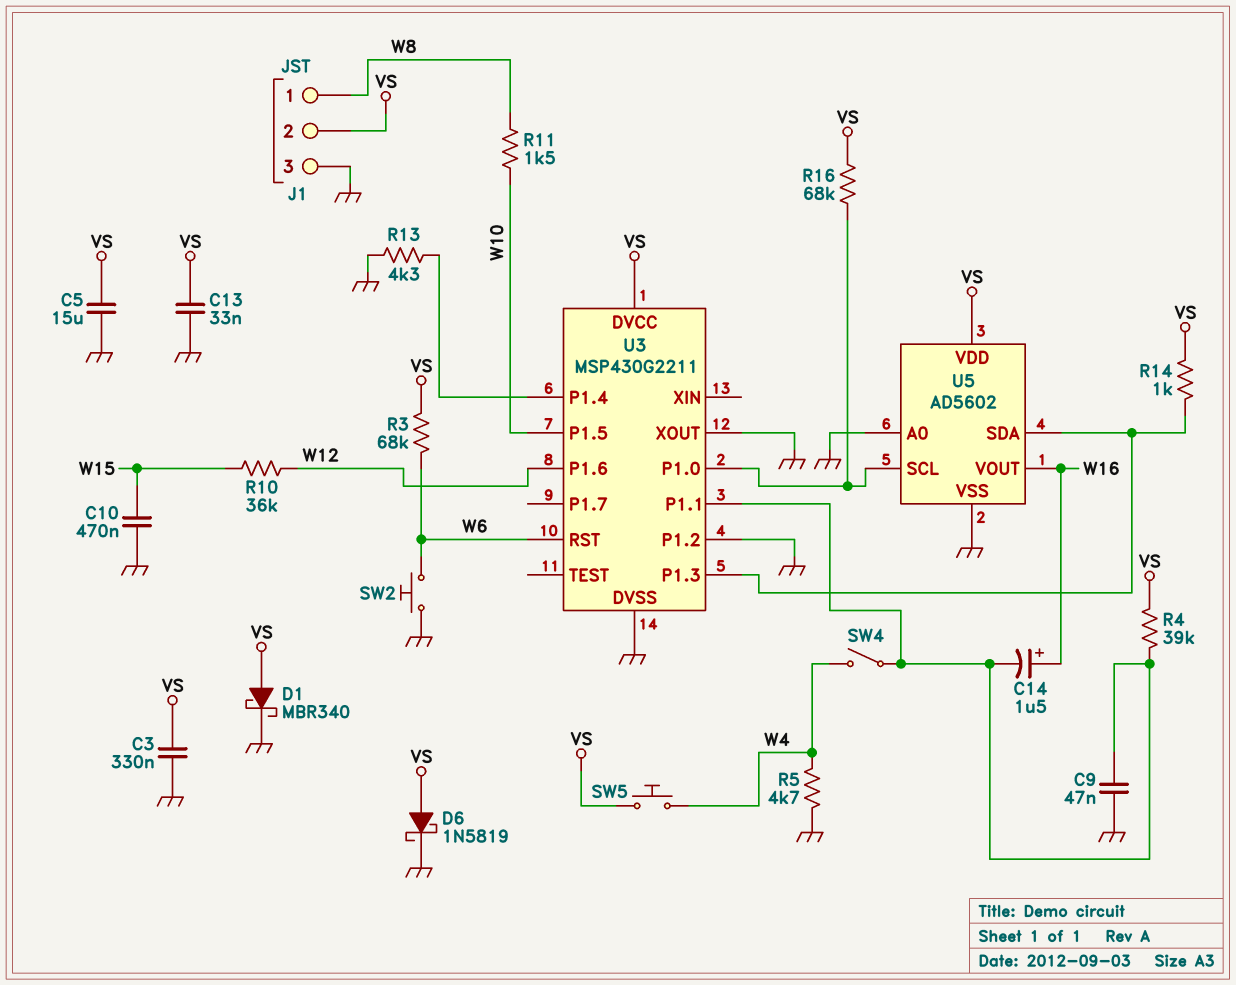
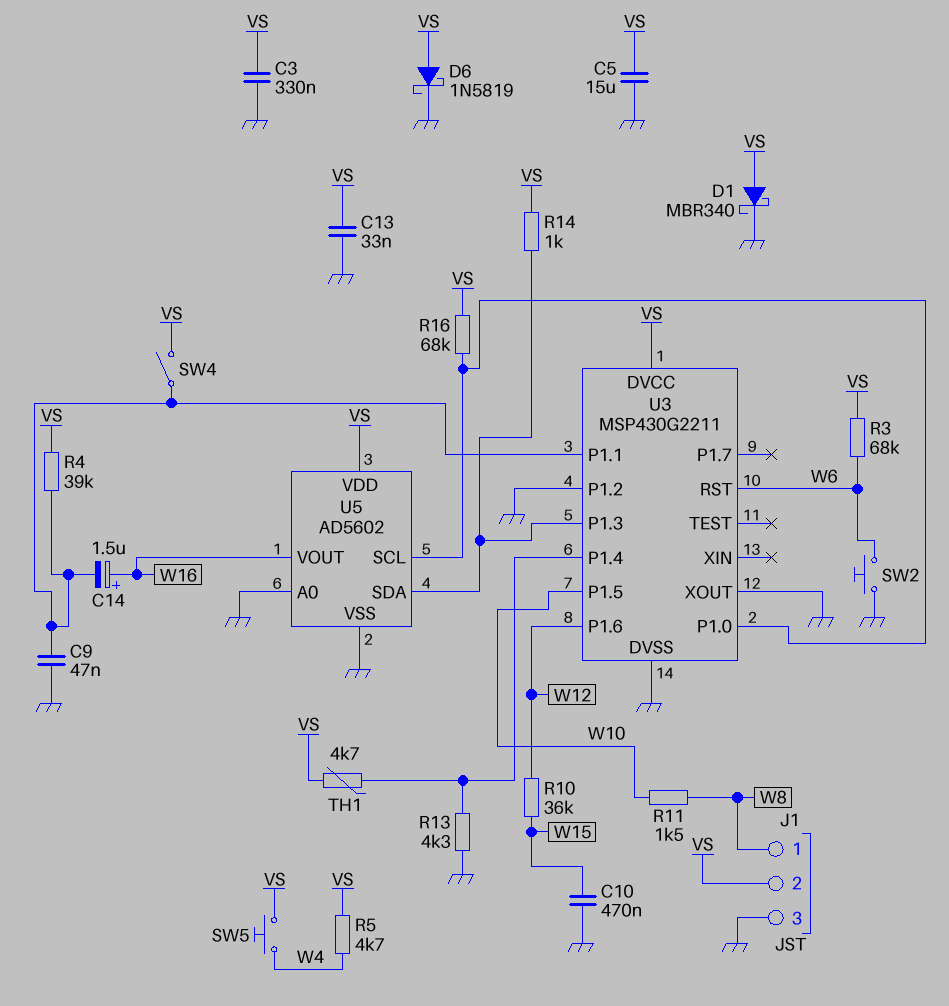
R5: 4.7k (GND, W4) -> 4.7k (VS, W4)
SW4: switch (U3/P1.1, W4) -> switch (U3/P1.1, VS)
TH1: none -> 4.7k (U3/P1.4, VS)

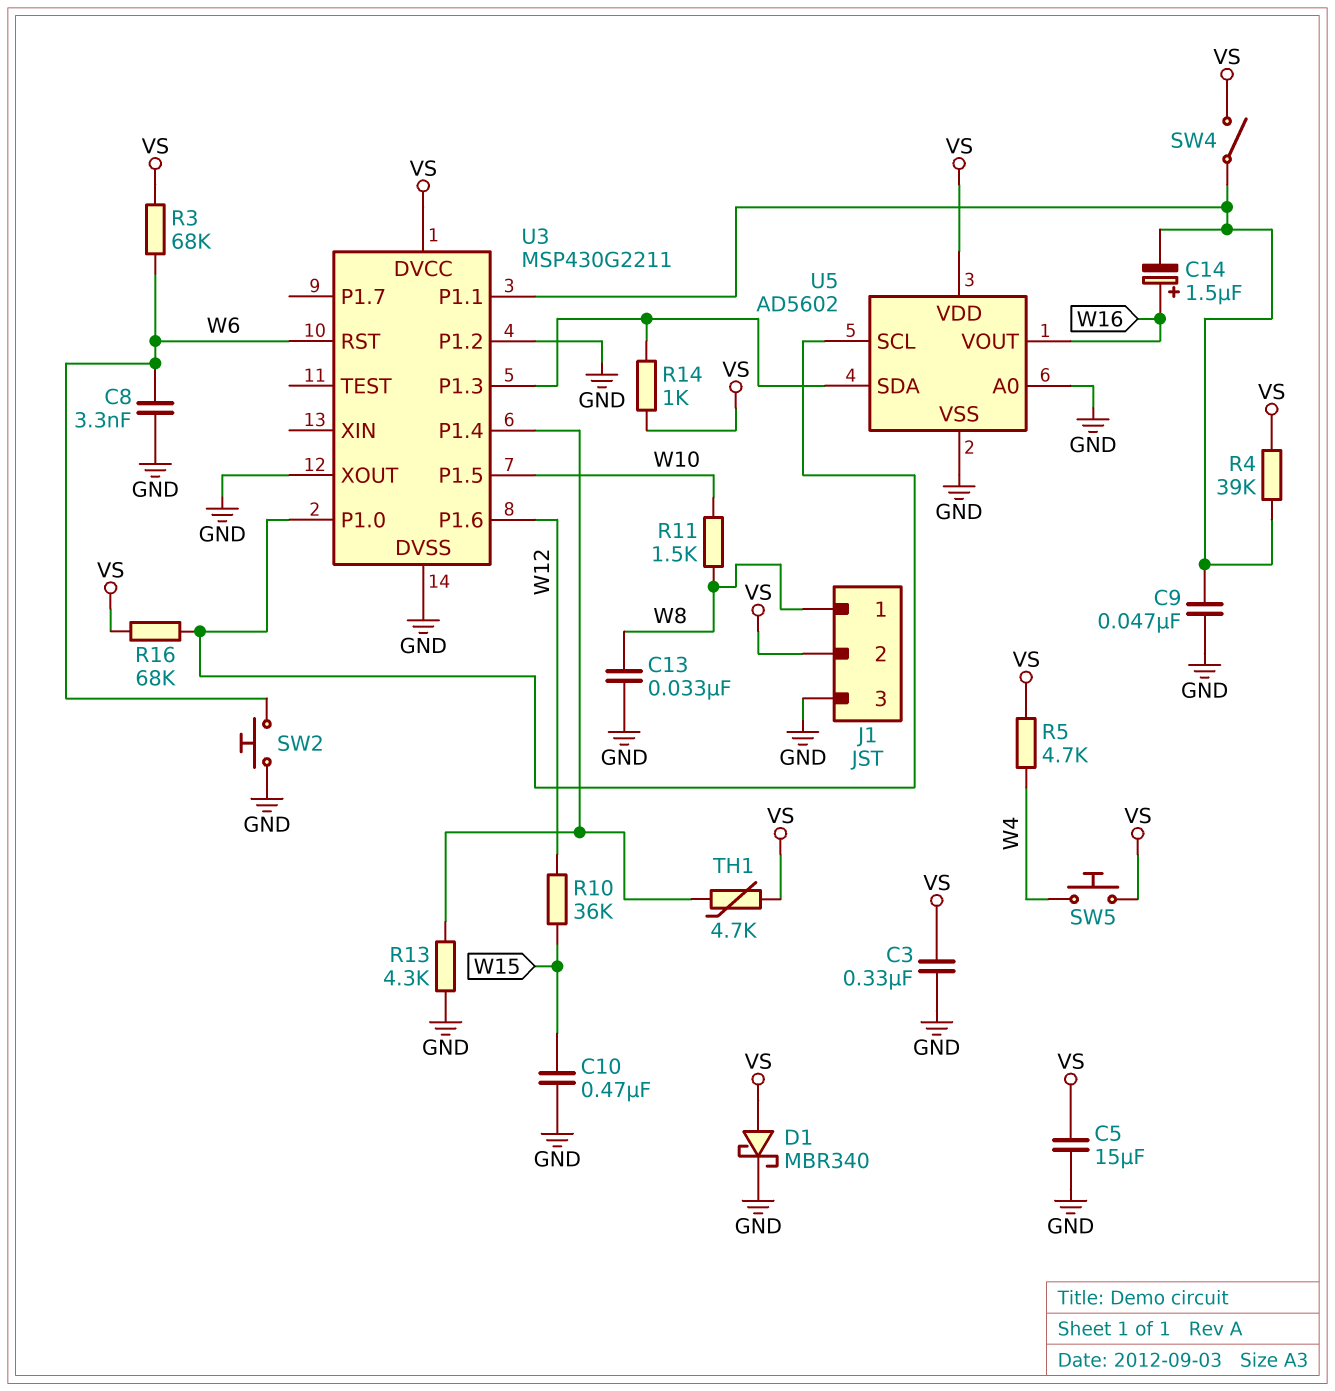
C8: none -> 3.3nF (GND, W6)
C13: 33nF (GND, VS) -> 33nF (GND, W8)
D6: schottky 1N5819 (A VS, K GND) -> none

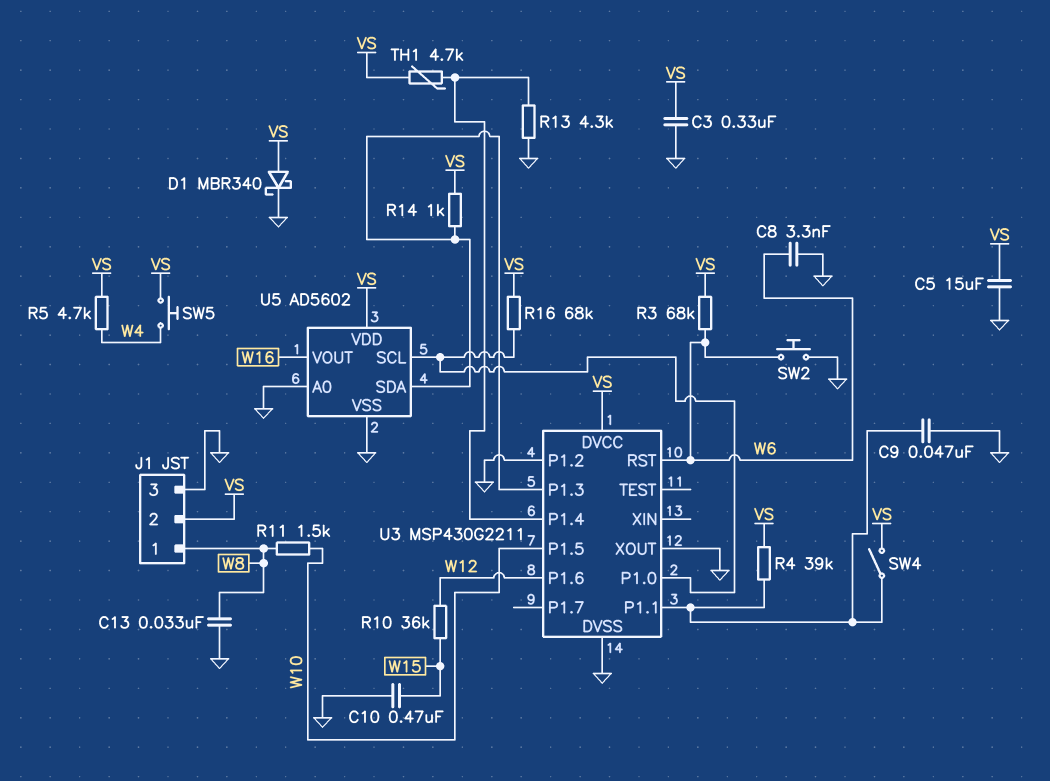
C14: 1.5uF (plus W16, minus U3/P1.1) -> none

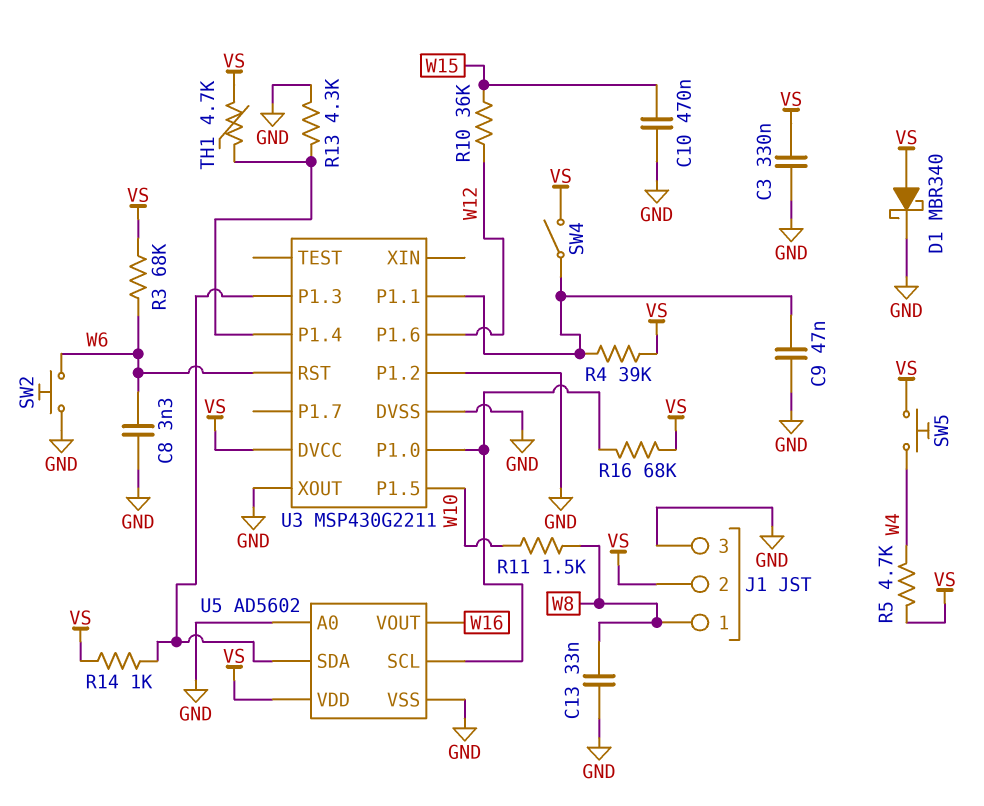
C5: 15uF (GND, VS) -> none

